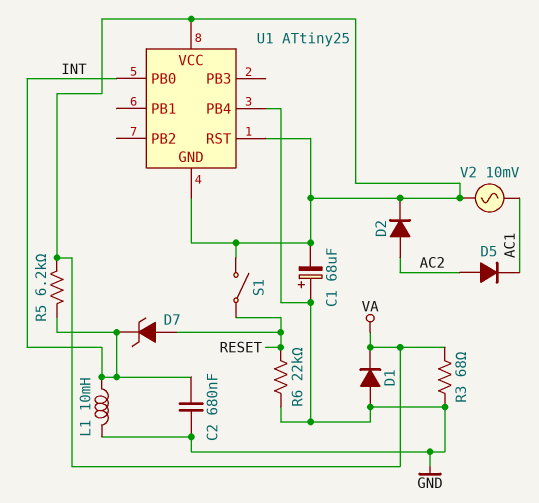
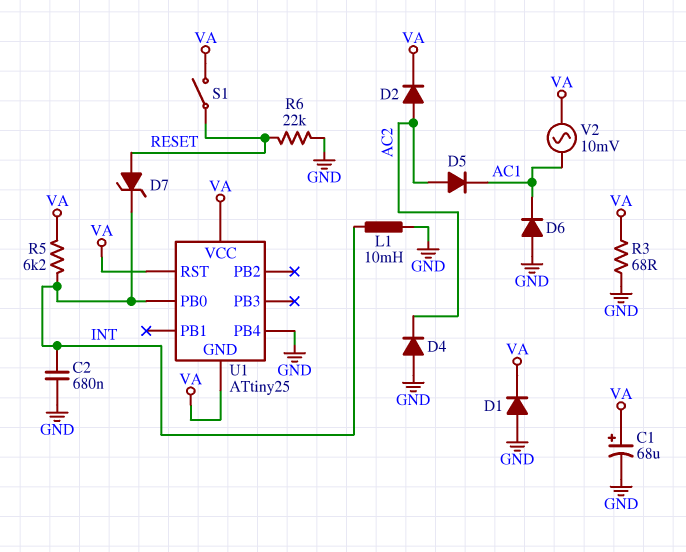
C1: 68uF (plus GND, minus VA) -> 68uF (plus VA, minus GND)
D4: none -> diode (A GND, K AC2)
D6: none -> diode (A GND, K AC1)

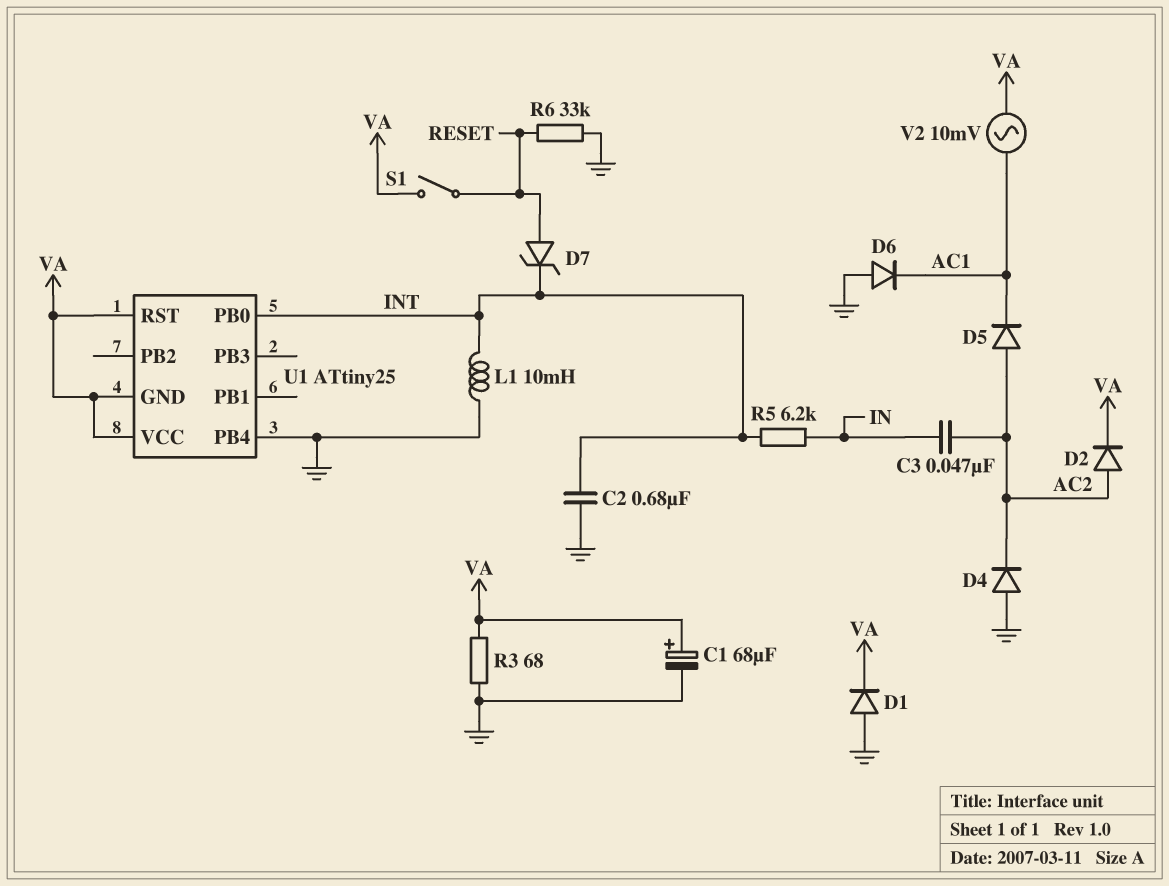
C3: none -> 47nF (AC2, IN)
R5: 6.2k (INT, VA) -> 6.2k (IN, INT)
R6: 22k (GND, RESET) -> 33k (GND, RESET)

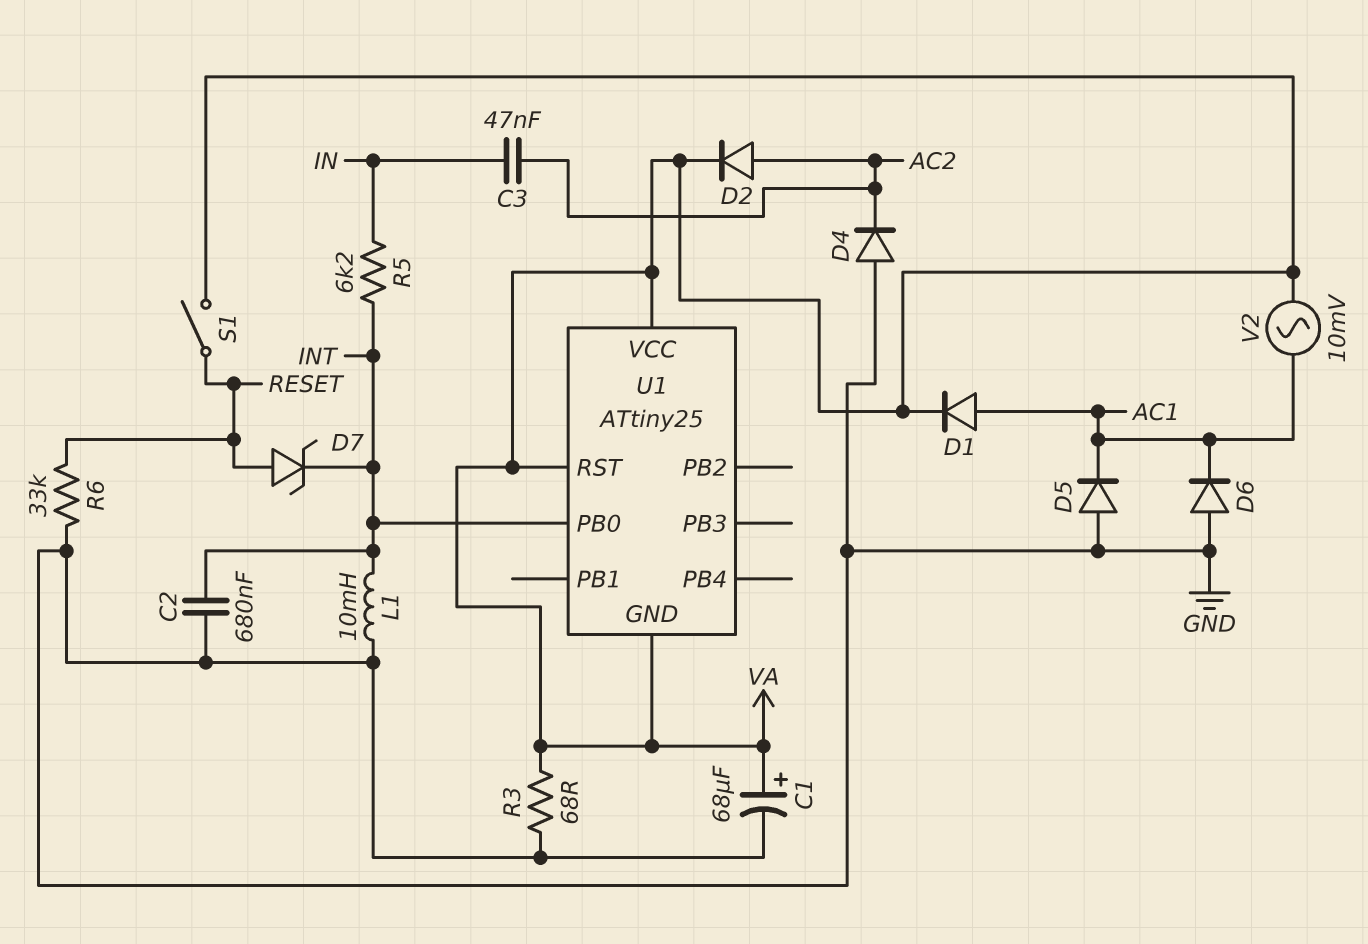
D1: diode (A GND, K VA) -> diode (A AC1, K VA)
D5: diode (A AC2, K AC1) -> diode (A GND, K AC1)
U1 pin PB4: GND -> none

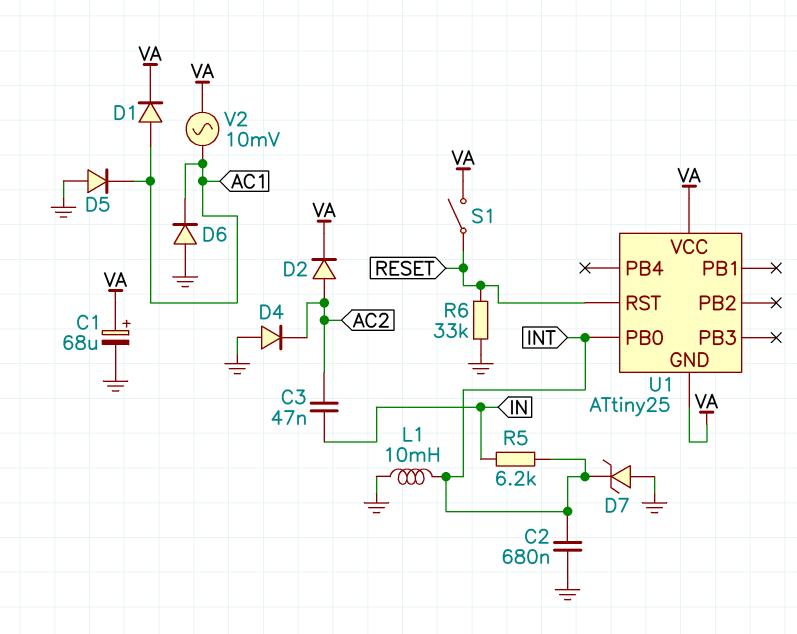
D7: zener (A RESET, K INT) -> zener (A GND, K INT)
R3: 68 (GND, VA) -> none
U1 pin RST: VA -> RESET

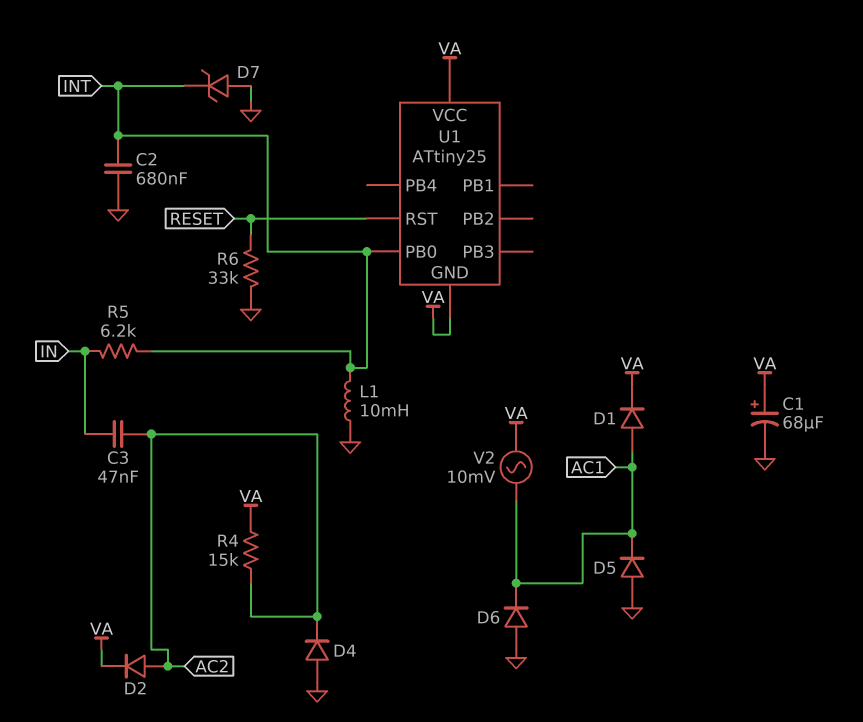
R4: none -> 15k (AC2, VA)
S1: switch (RESET, VA) -> none

